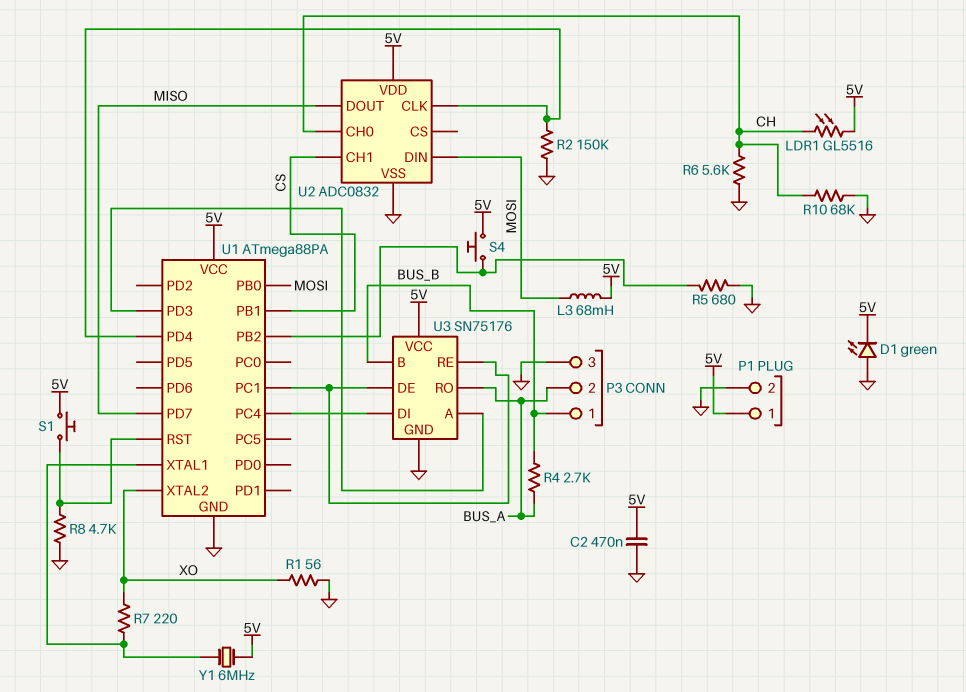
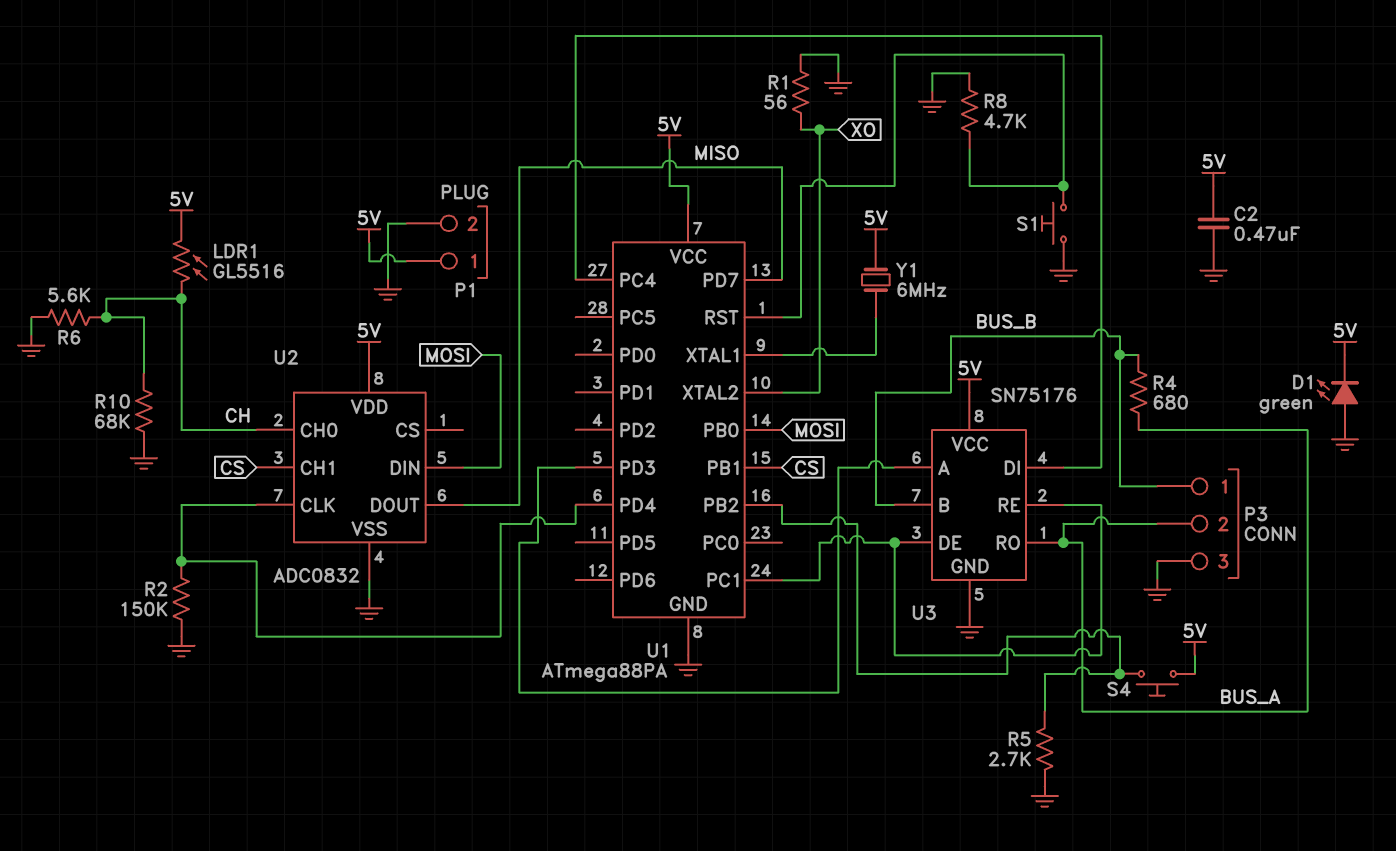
L3: 68mH (5V, MOSI) -> none
R4: 2.7k (BUS_A, BUS_B) -> 680 (BUS_A, BUS_B)
R5: 680 (GND, U1/PB2) -> 2.7k (GND, U1/PB2)
R7: 220 (U1/XTAL1, XO) -> none
S1: button (5V, U1/RST) -> button (GND, U1/RST)

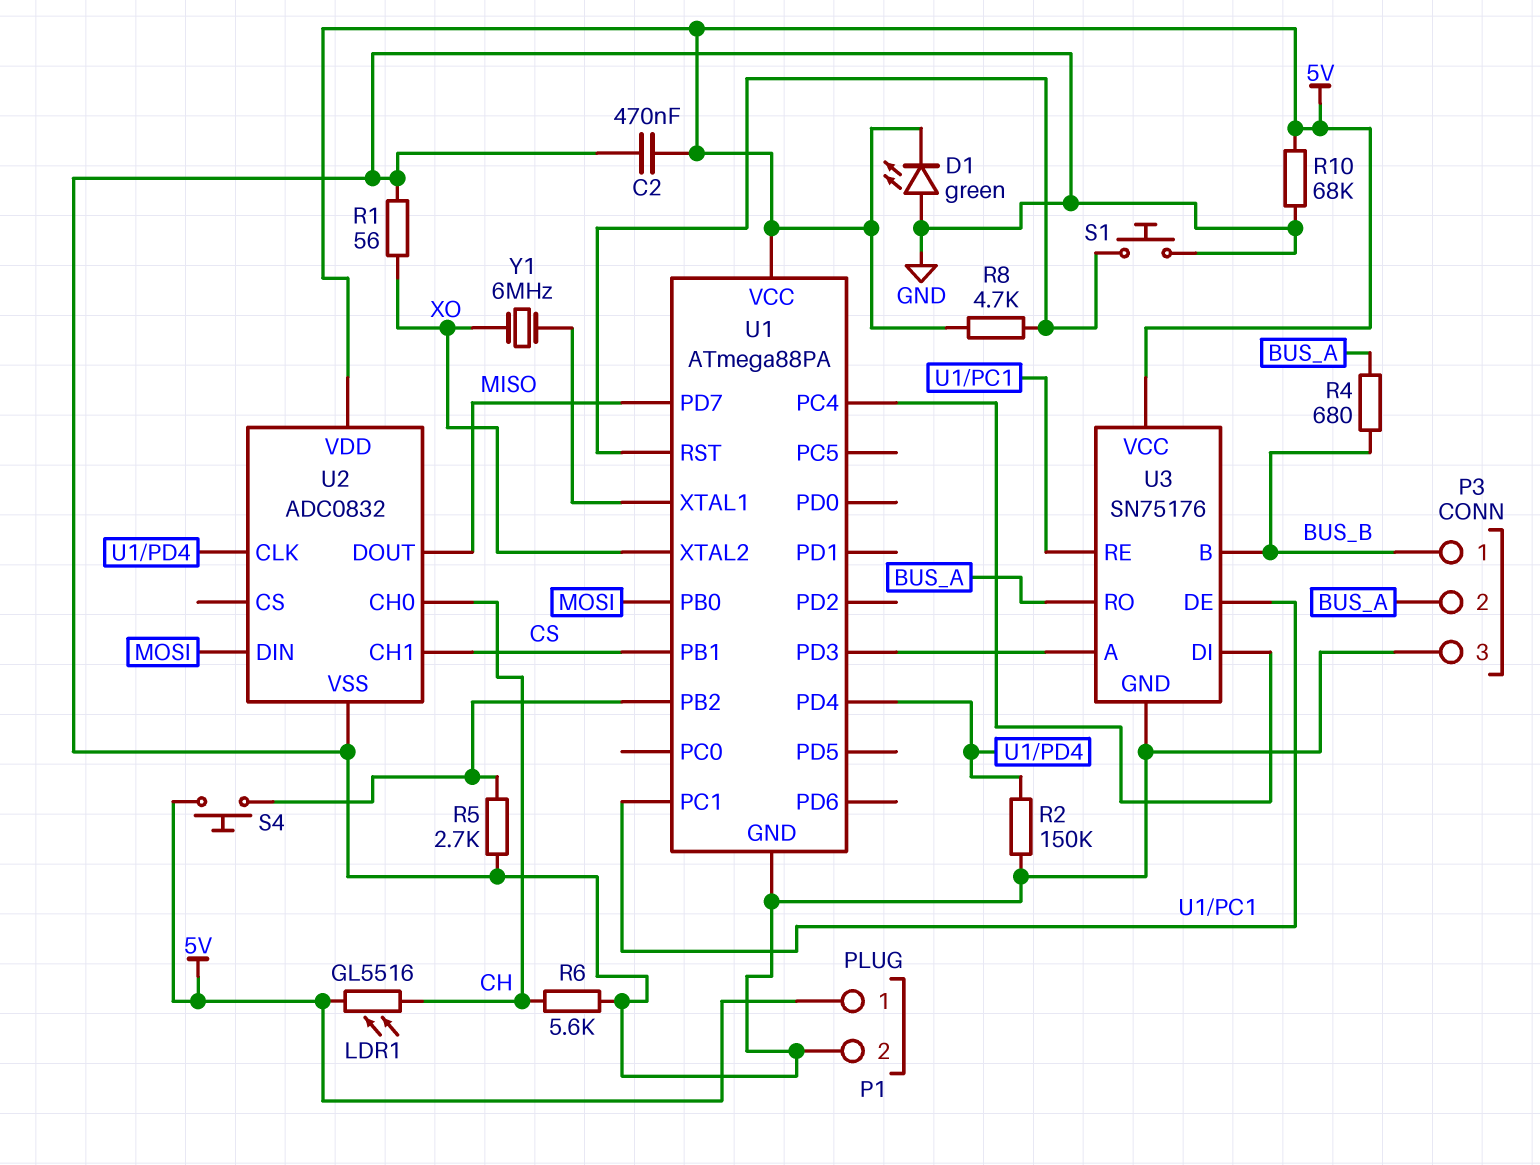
R8: 4.7k (GND, U1/RST) -> 4.7k (5V, U1/RST)
R10: 68k (CH, GND) -> 68k (5V, GND)
Y1: 6MHz (5V, U1/XTAL1) -> 6MHz (U1/XTAL1, XO)

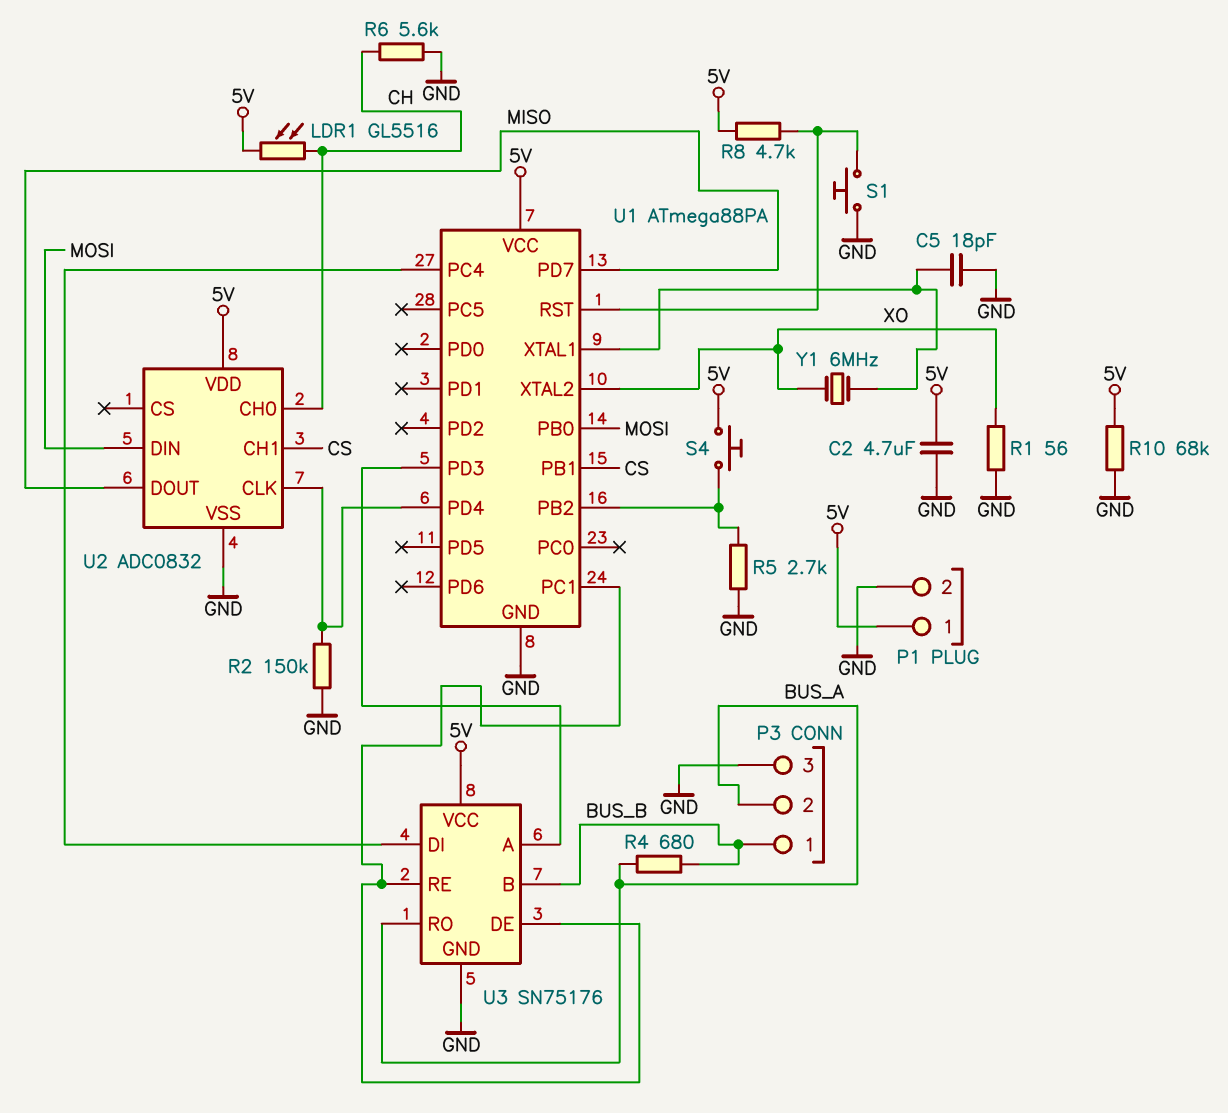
C2: 470nF (5V, GND) -> 4.7uF (5V, GND)
C5: none -> 18pF (GND, U1/XTAL1)
D1: LED green (A GND, K 5V) -> none

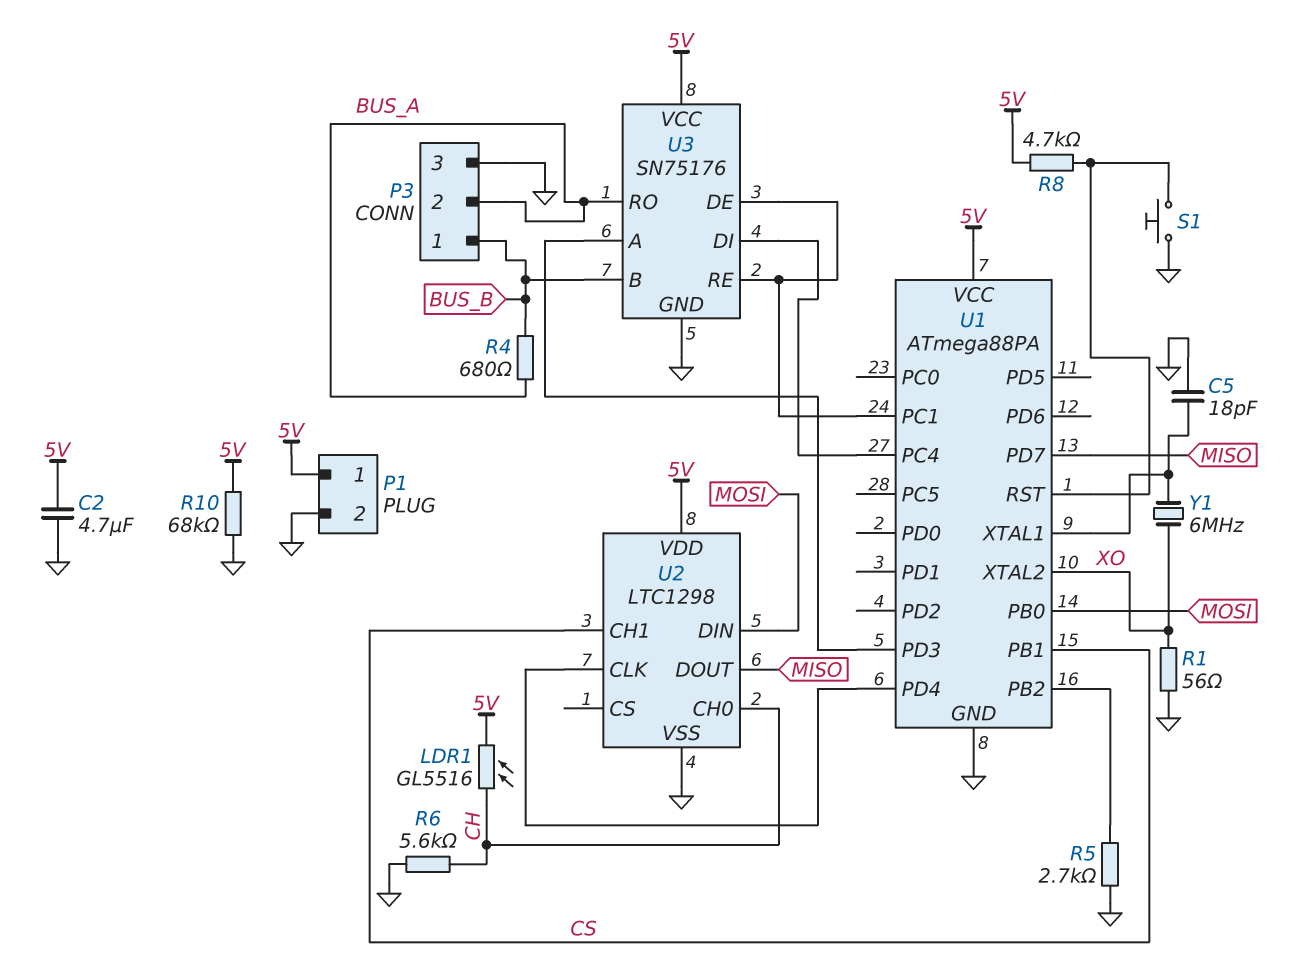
R2: 150k (GND, U1/PD4) -> none
S4: button (5V, U1/PB2) -> none
U2: ADC0832 -> LTC1298

